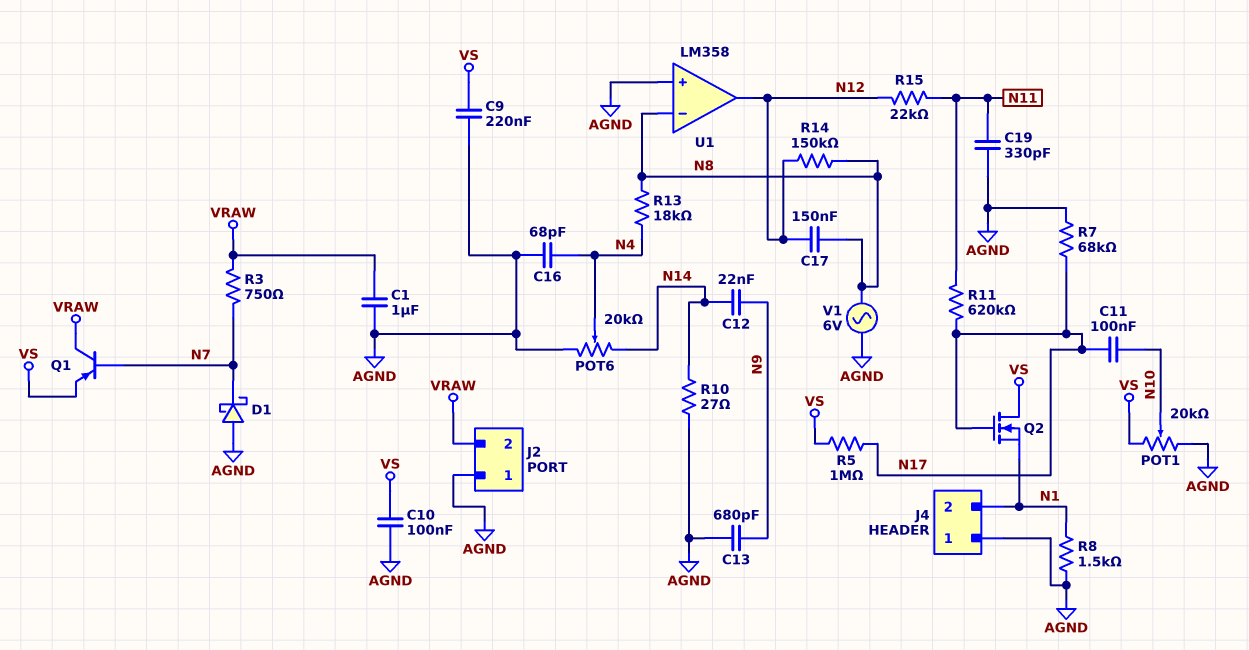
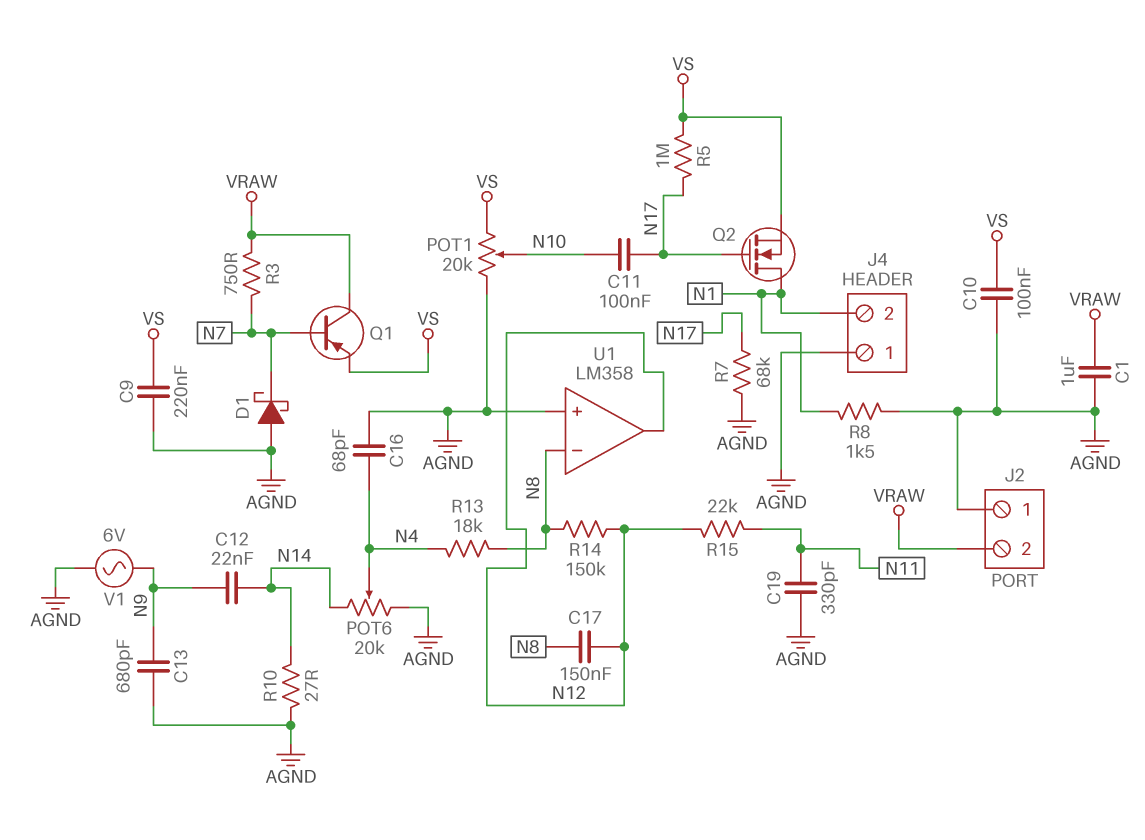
Q2: NMOS (G N17, D VS, S N1) -> NMOS (G N17, D N1, S VS)
R11: 620k (N11, N17) -> none
V1: AC 6V (AGND, N8) -> AC 6V (AGND, N9)

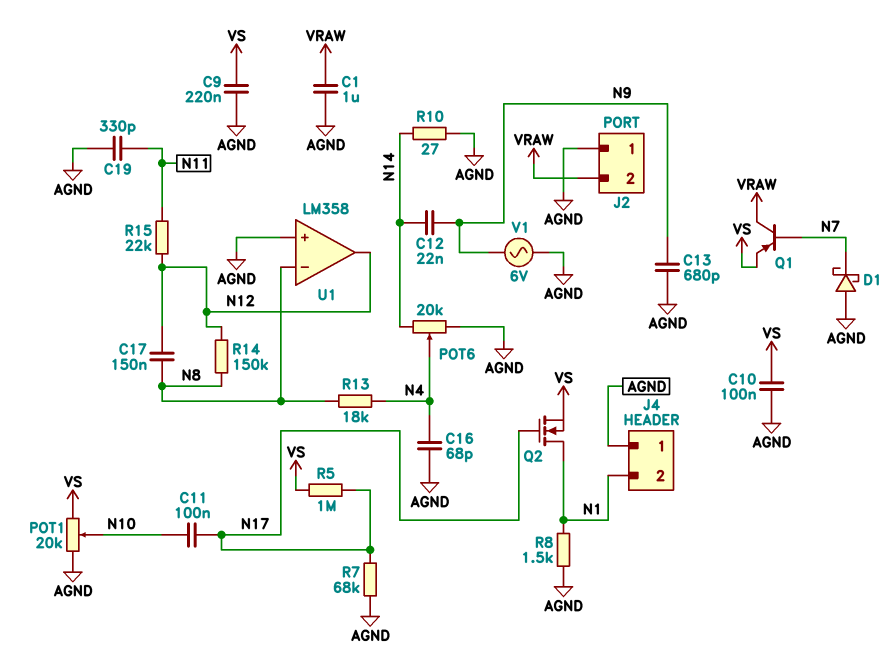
R3: 750 (N7, VRAW) -> none

